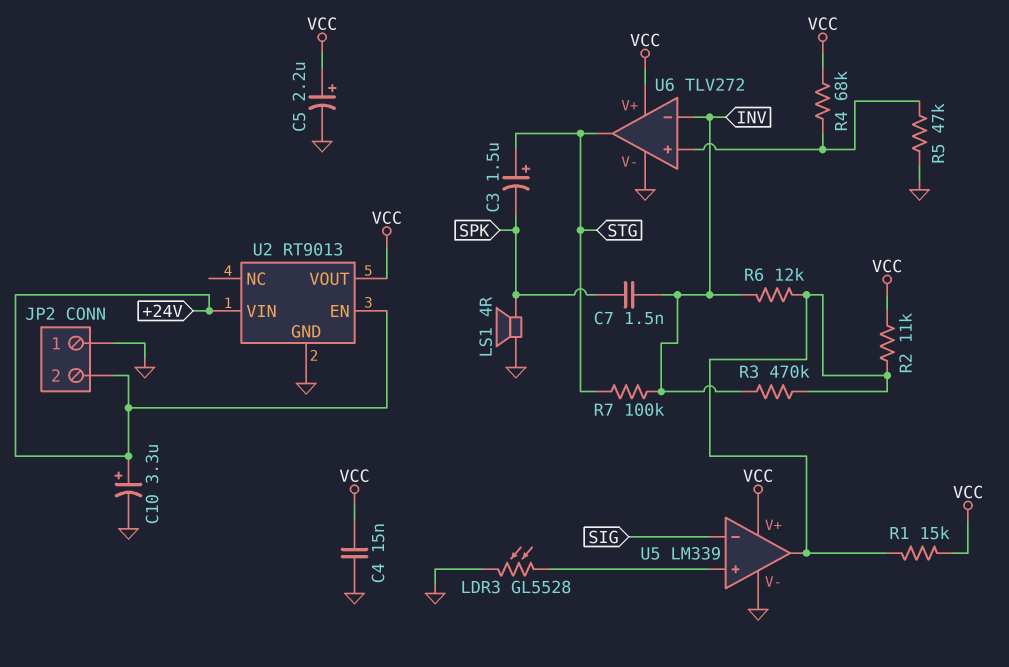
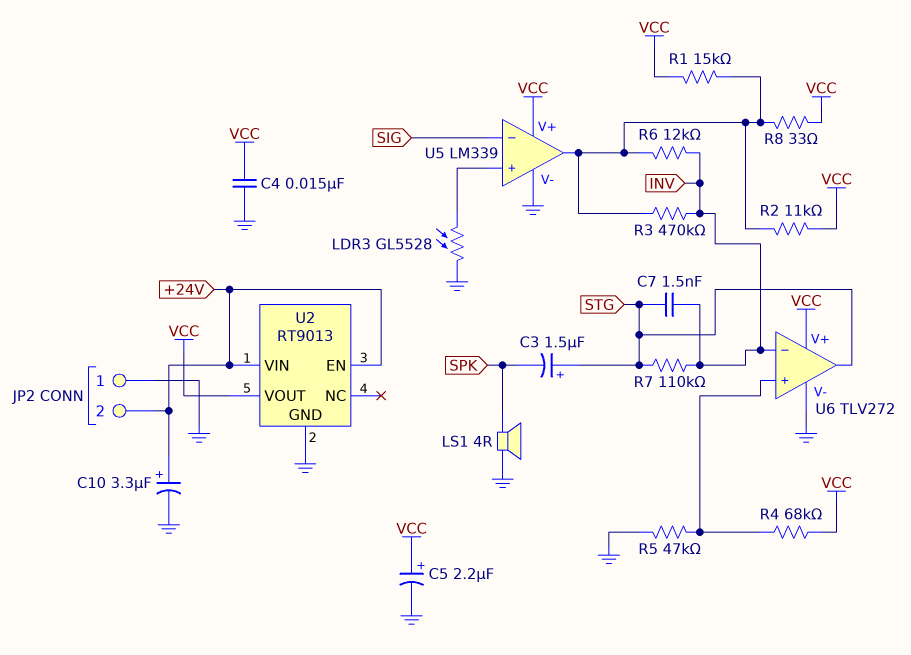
C7: 1.5nF (INV, SPK) -> 1.5nF (INV, STG)
R7: 100k (INV, STG) -> 110k (INV, STG)
R8: none -> 33 (U5/out, VCC)

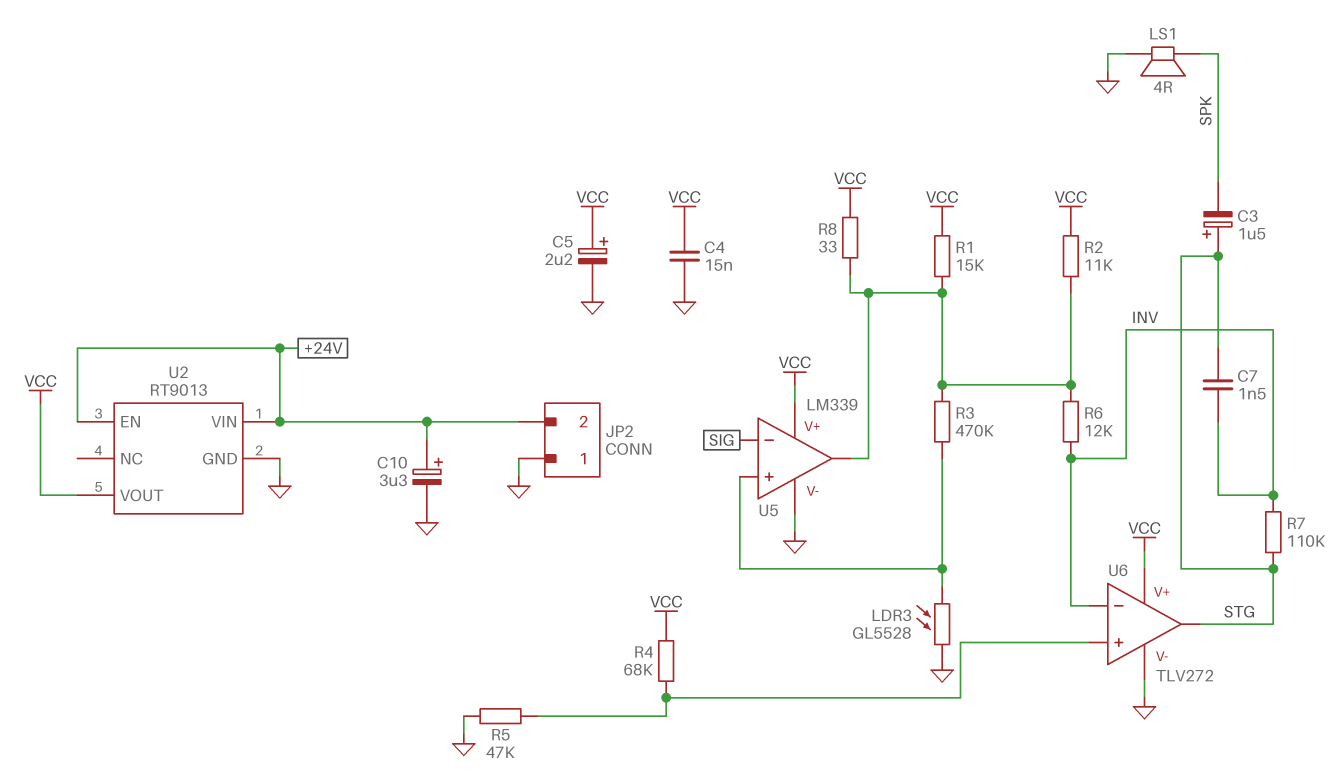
R3: 470k (INV, U5/out) -> 470k (U5/in+, U5/out)

